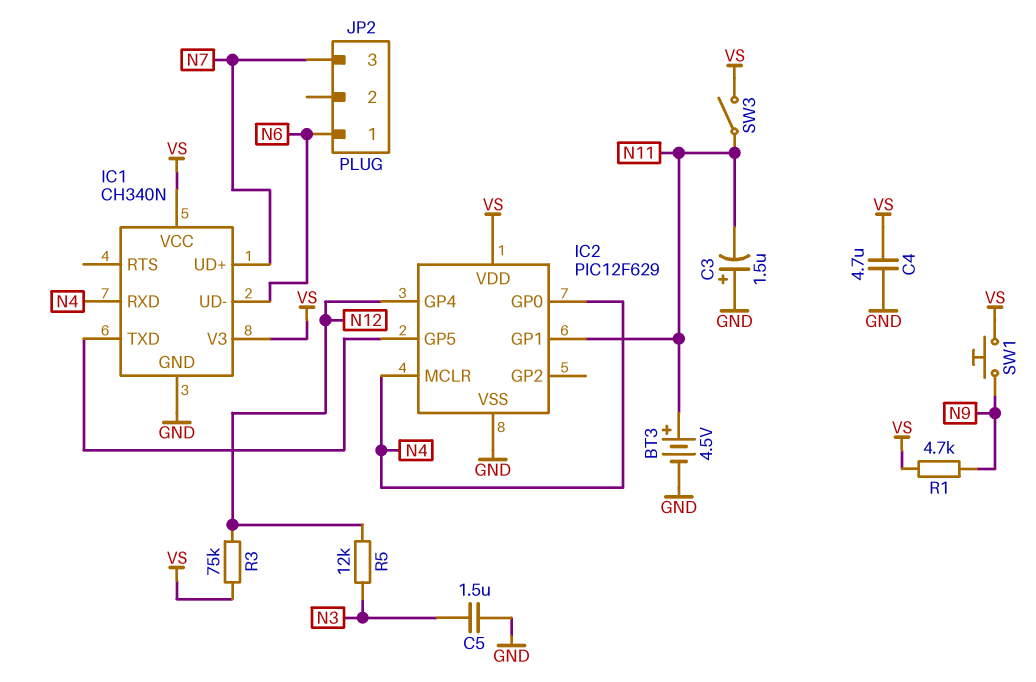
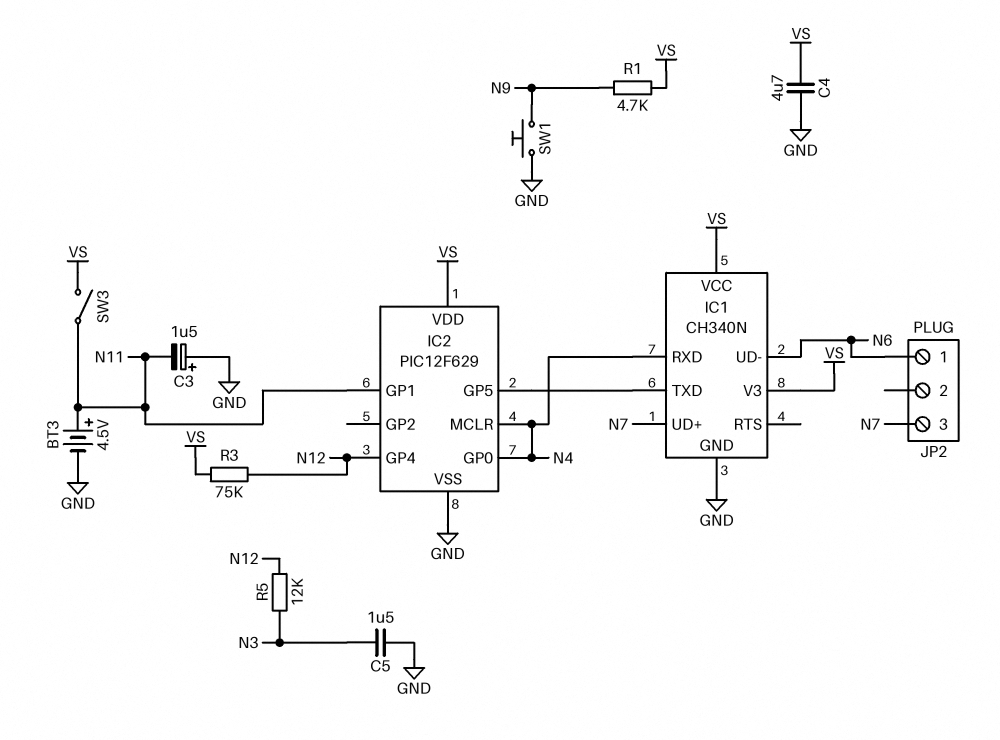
SW1: button (N9, VS) -> button (GND, N9)

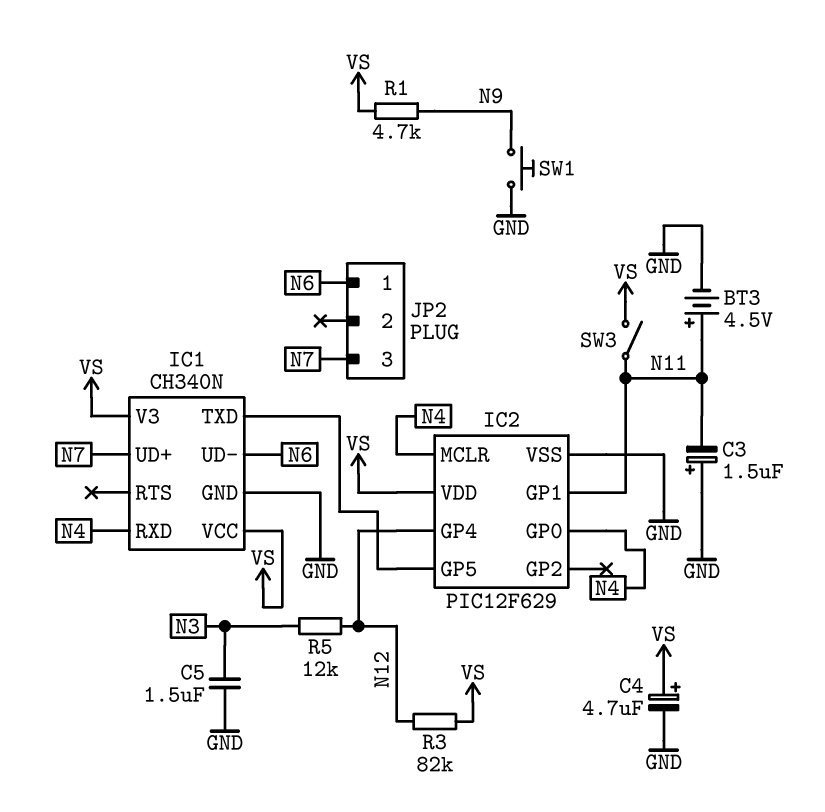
C4: 4.7uF (GND, VS) -> 4.7uF (plus VS, minus GND)
R3: 75k (N12, VS) -> 82k (N12, VS)

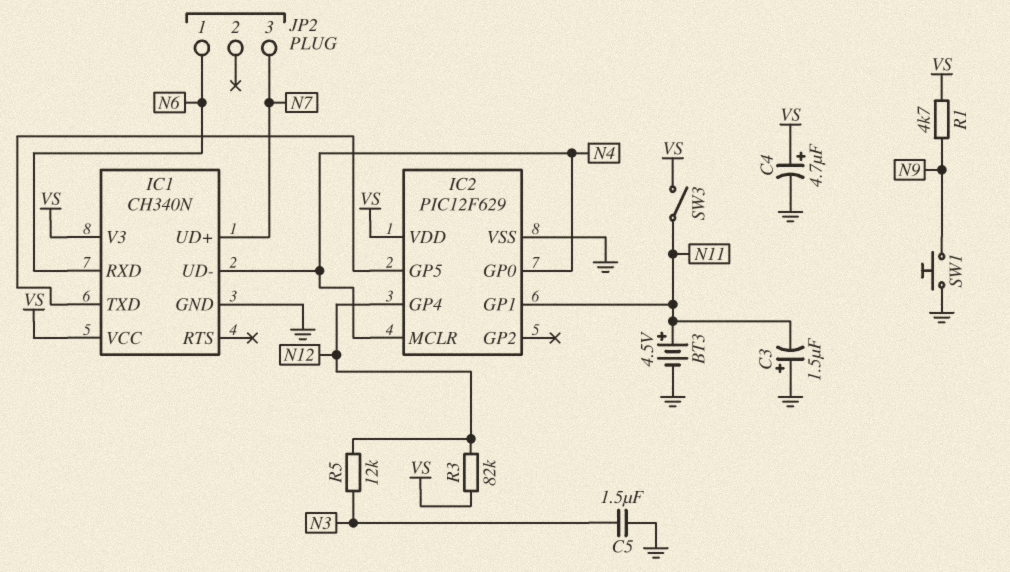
IC1 pin RXD: N4 -> N6
IC1 pin UD-: N6 -> N4

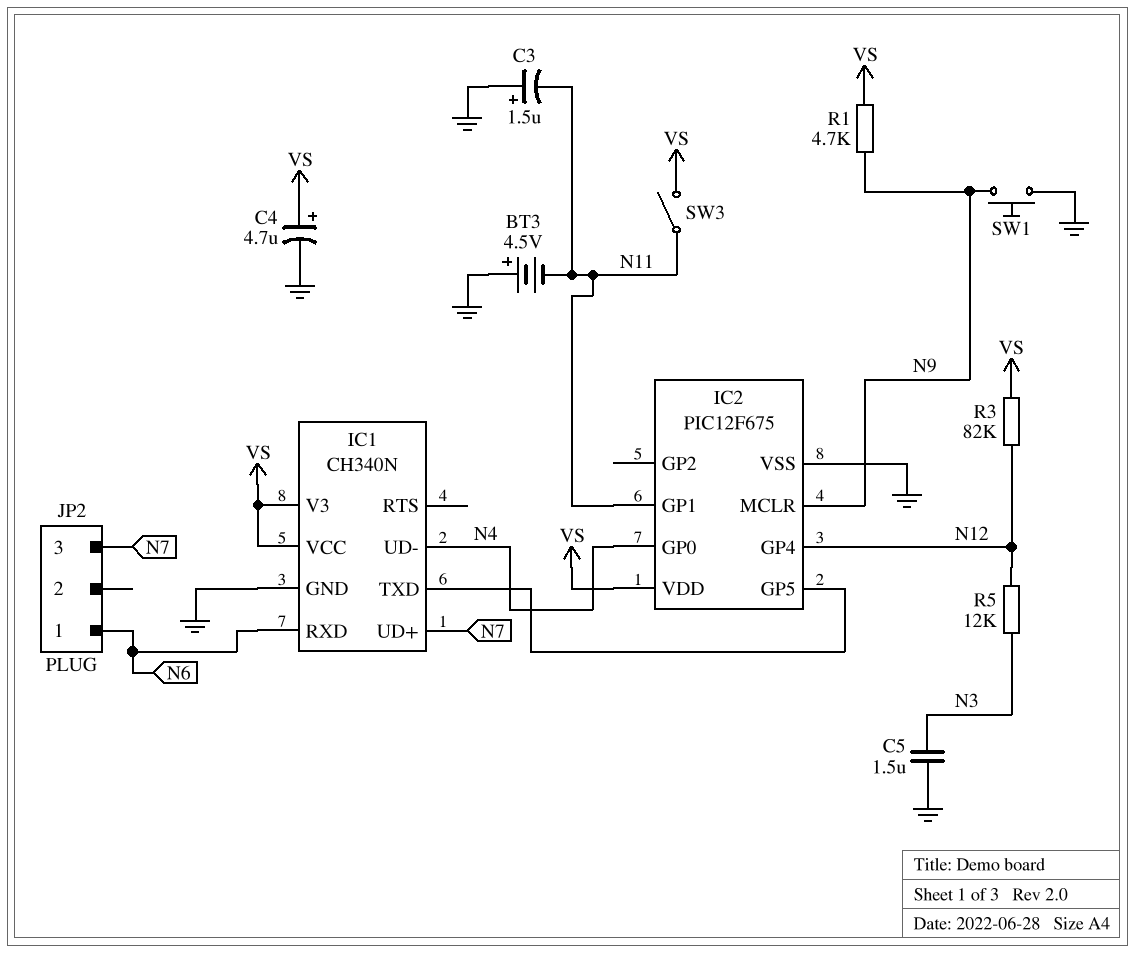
BT3: 4.5V (plus N11, minus GND) -> 4.5V (plus GND, minus N11)
IC2: PIC12F629 -> PIC12F675
IC2 pin MCLR: N4 -> N9

